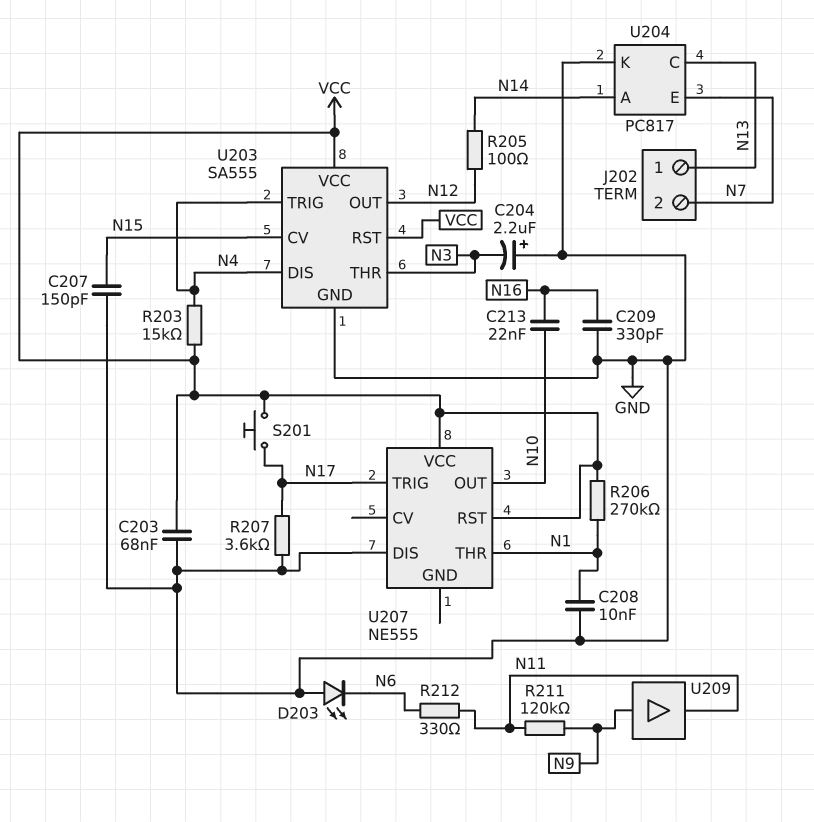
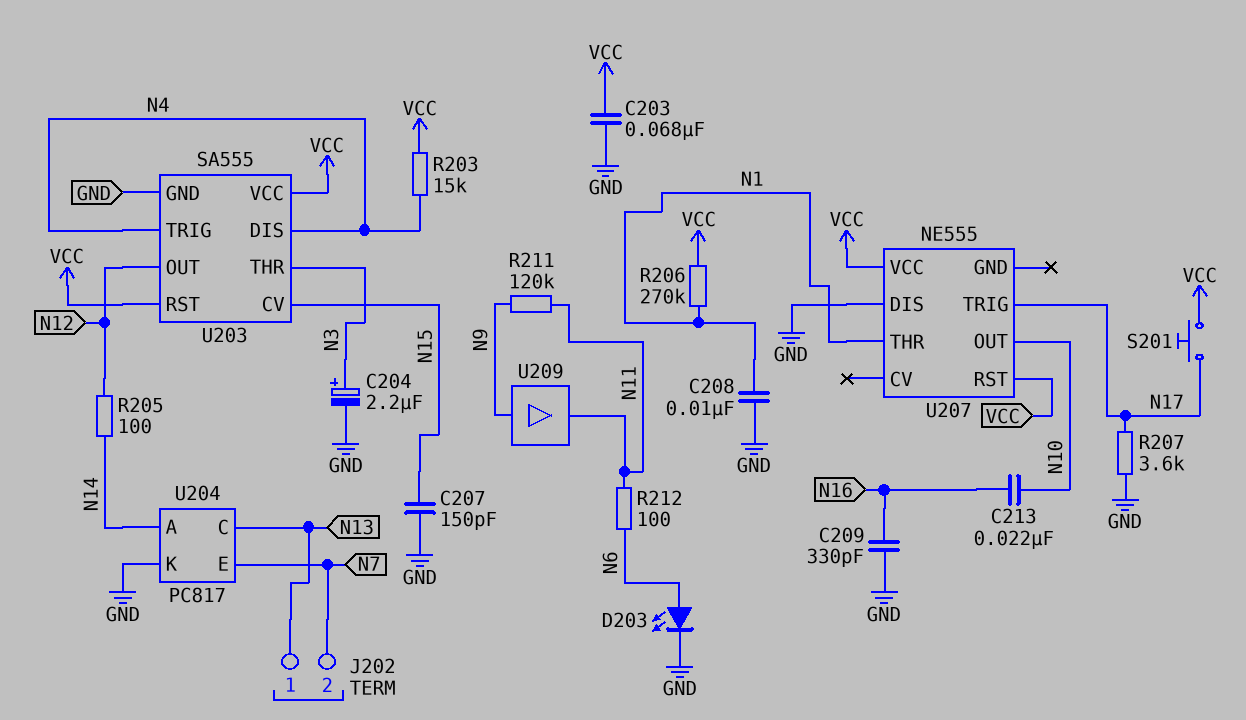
C204: 2.2uF (plus GND, minus N3) -> 2.2uF (plus N3, minus GND)
D203: LED (A GND, K N6) -> LED (A N6, K GND)
R212: 330 (N6, N11) -> 100 (N6, N11)

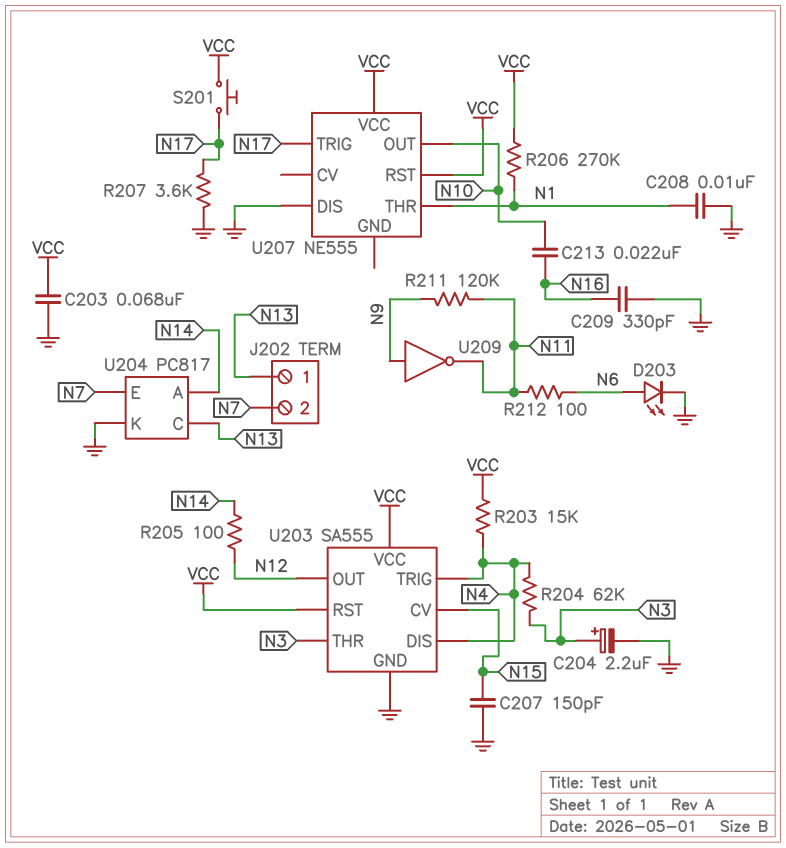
R204: none -> 62k (N3, N4)
U209: buffer (in N9, out N11) -> NOT (in N9, out N11)

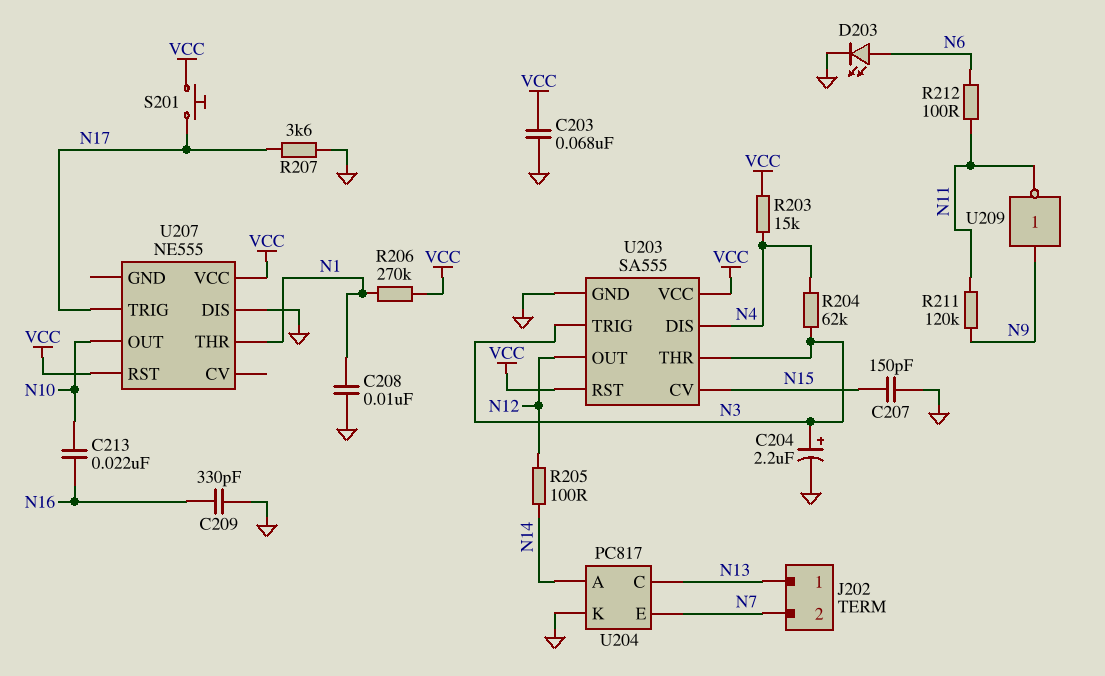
U203 pin TRIG: N4 -> N3

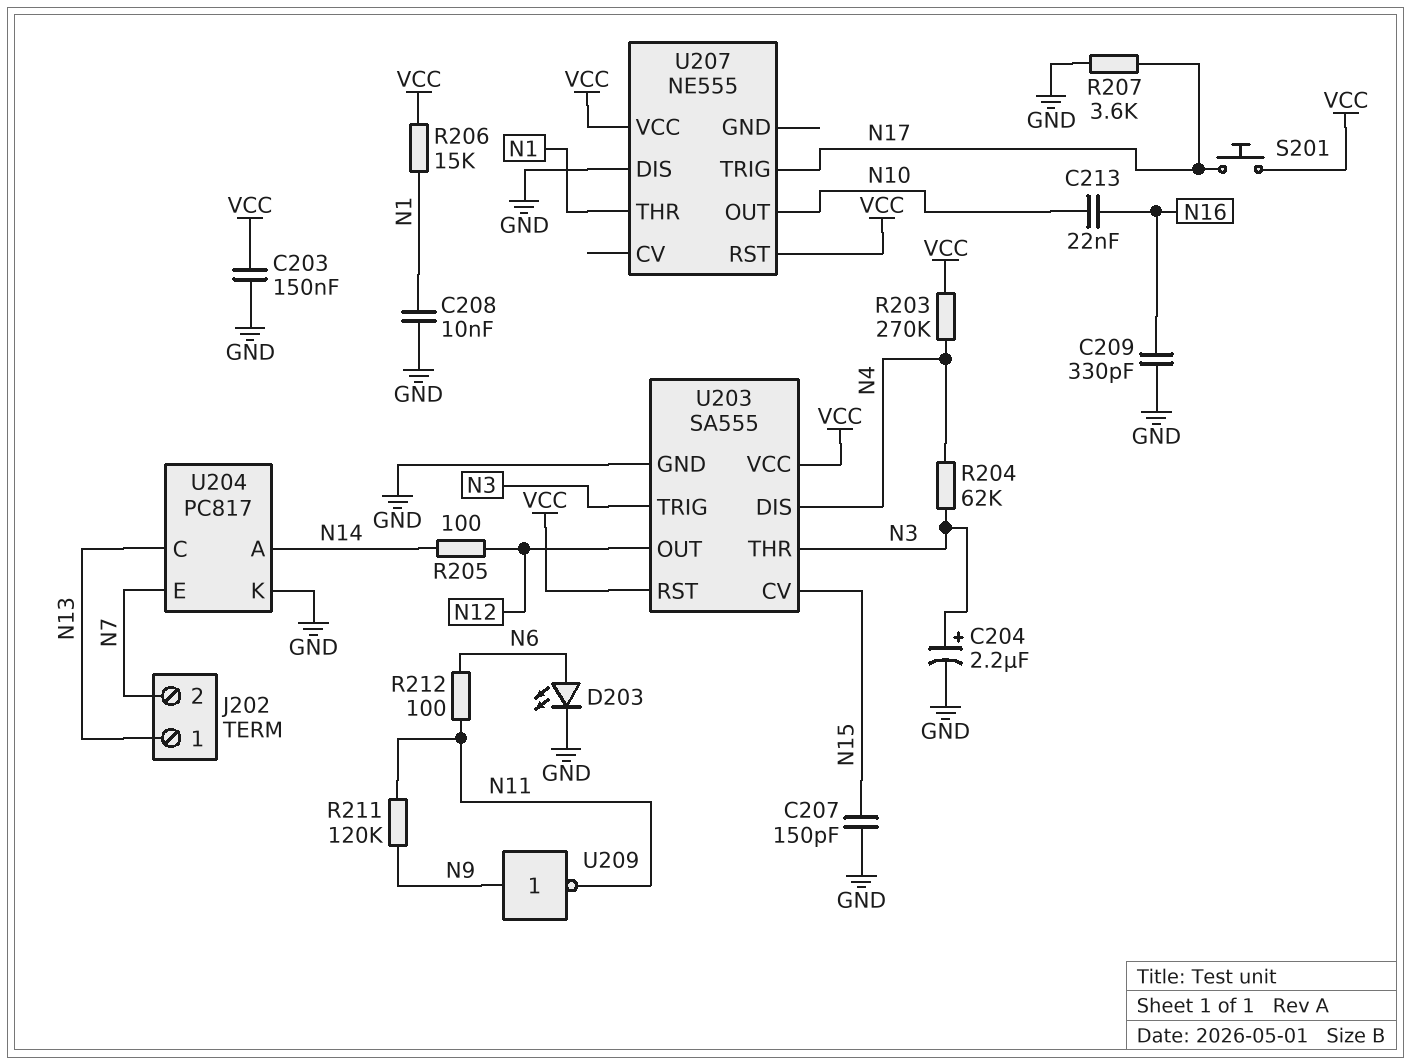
C203: 68nF (GND, VCC) -> 150nF (GND, VCC)
R203: 15k (N4, VCC) -> 270k (N4, VCC)
R206: 270k (N1, VCC) -> 15k (N1, VCC)

